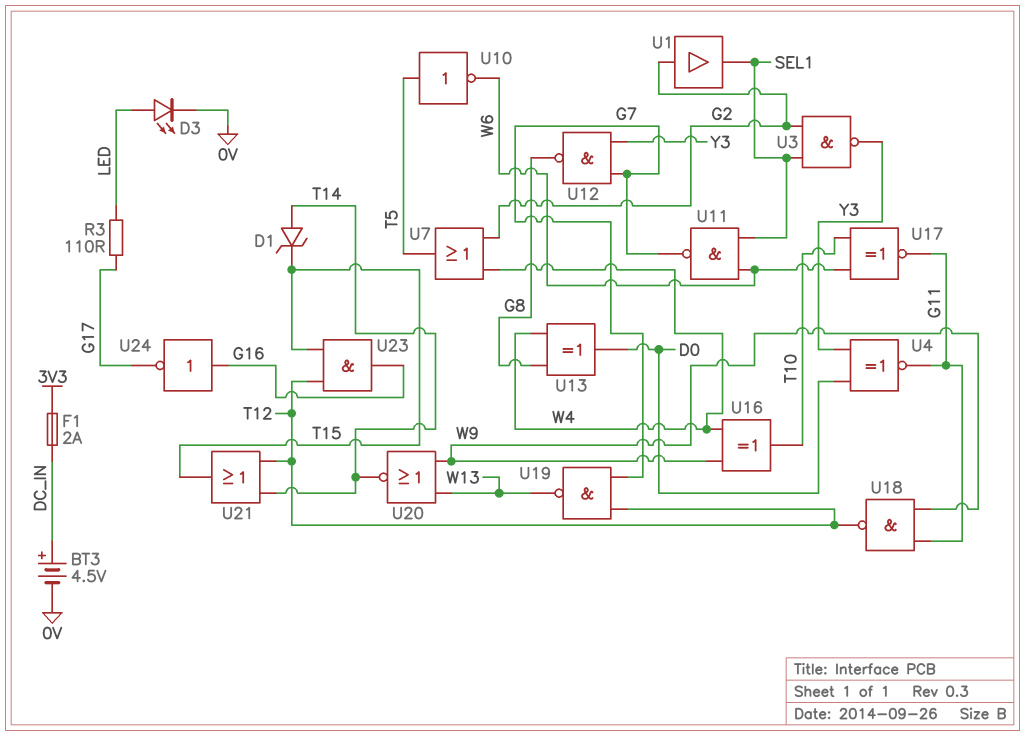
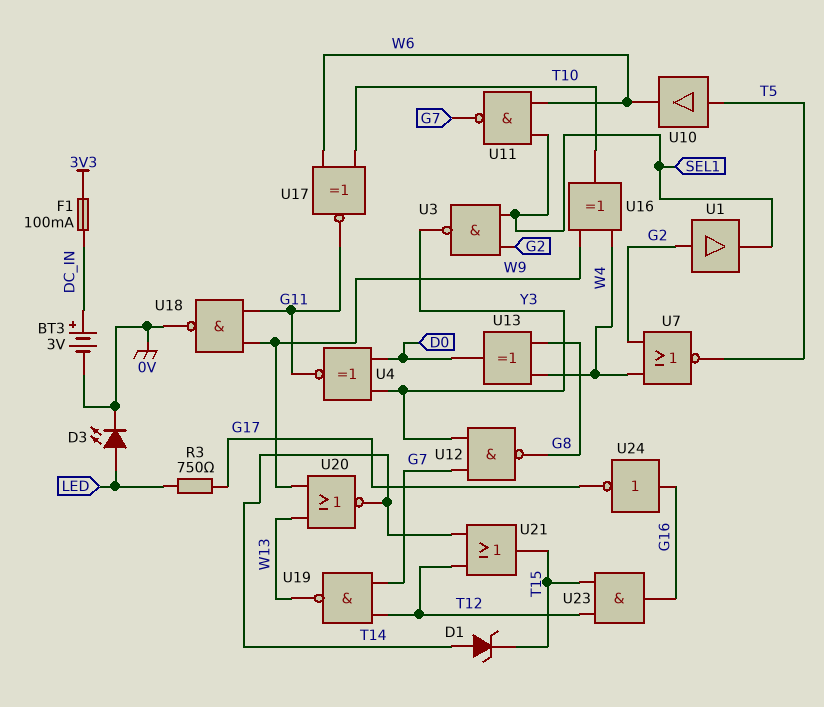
BT3: 4.5V (plus DC_IN, minus 0V) -> 3V (plus DC_IN, minus 0V)
F1: 2A (3V3, DC_IN) -> 100mA (3V3, DC_IN)
R3: 110 (G17, LED) -> 750 (G17, LED)
U7: OR (in G2, in W4, out T5) -> NOR (in G2, in W4, out T5)
U10: NOT (in T5, out W6) -> buffer (in T5, out W6)
U18: NAND (in G11, in W9, out T12) -> NAND (in G11, in W9, out 0V)

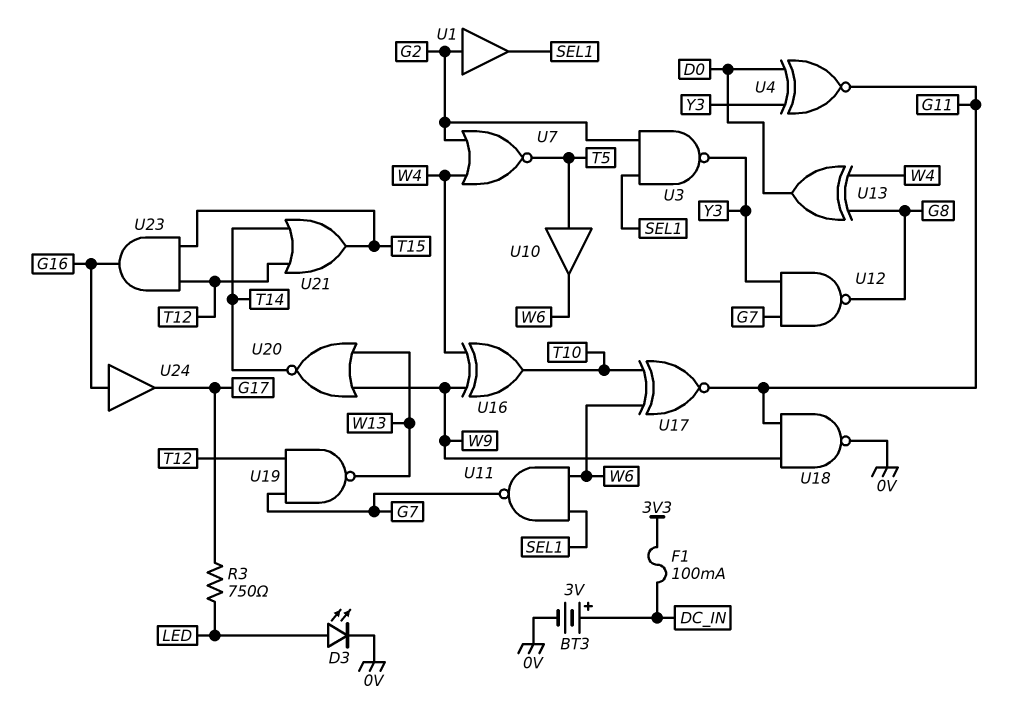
D1: zener (A T14, K T15) -> none
U24: NOT (in G16, out G17) -> buffer (in G16, out G17)

